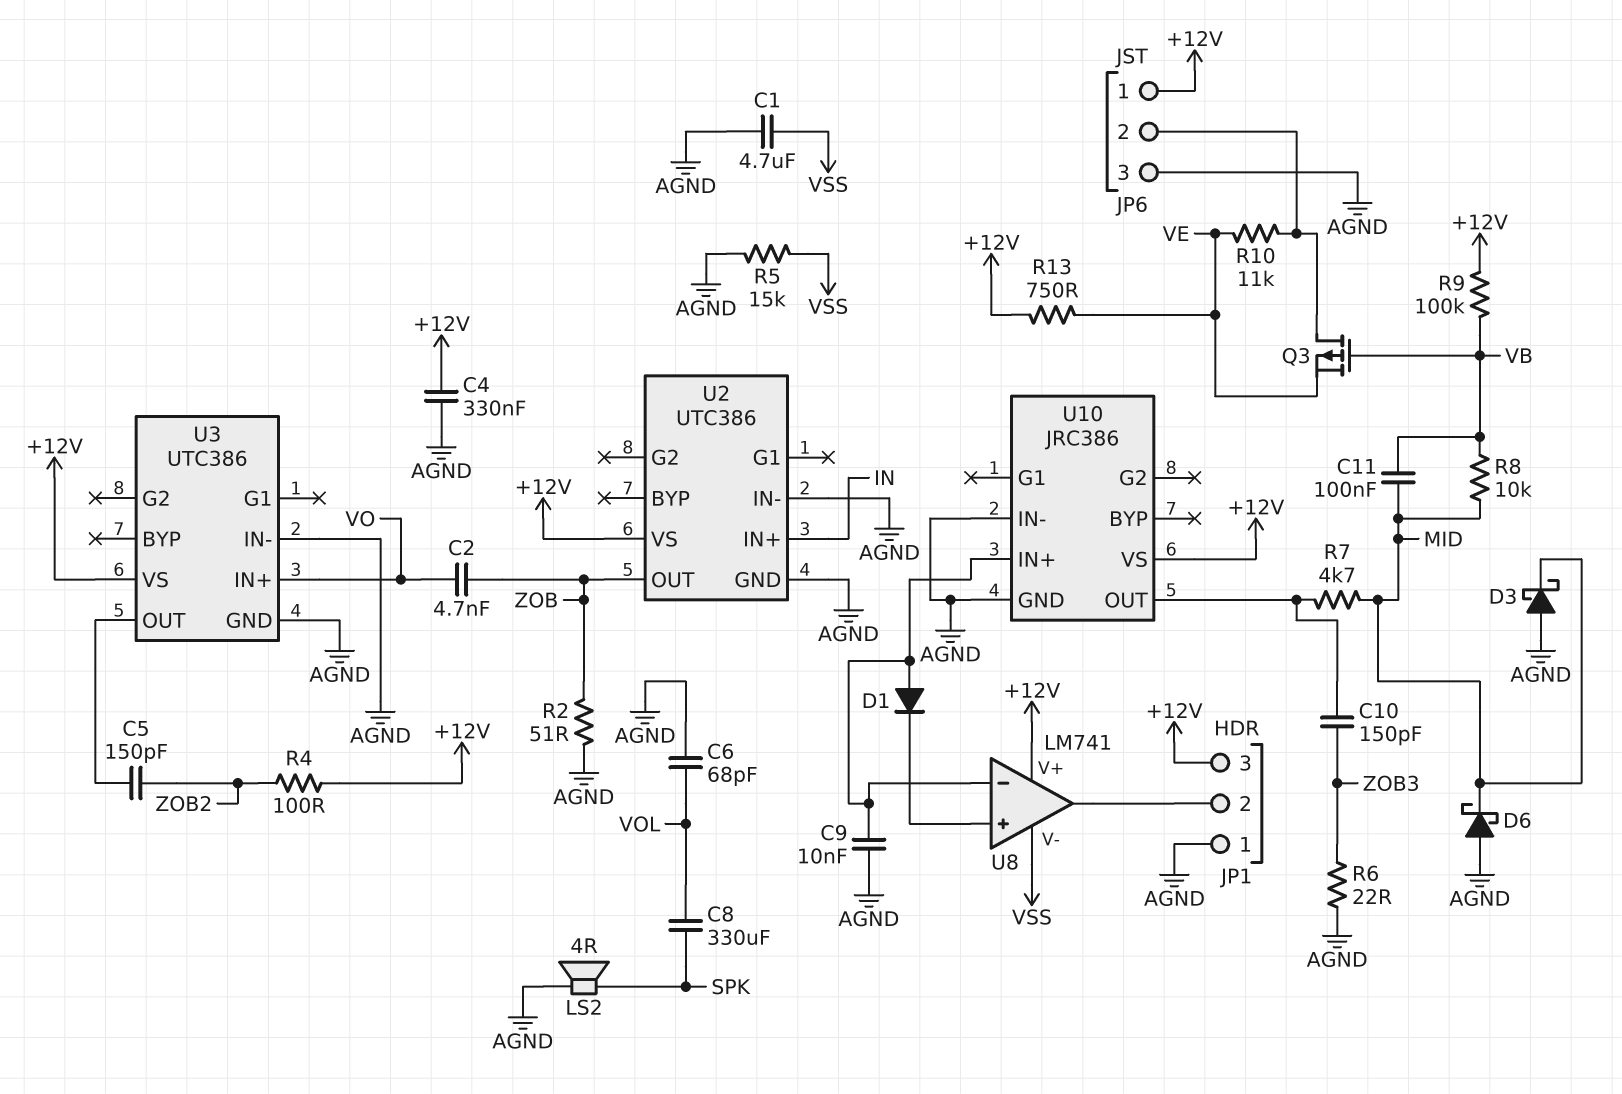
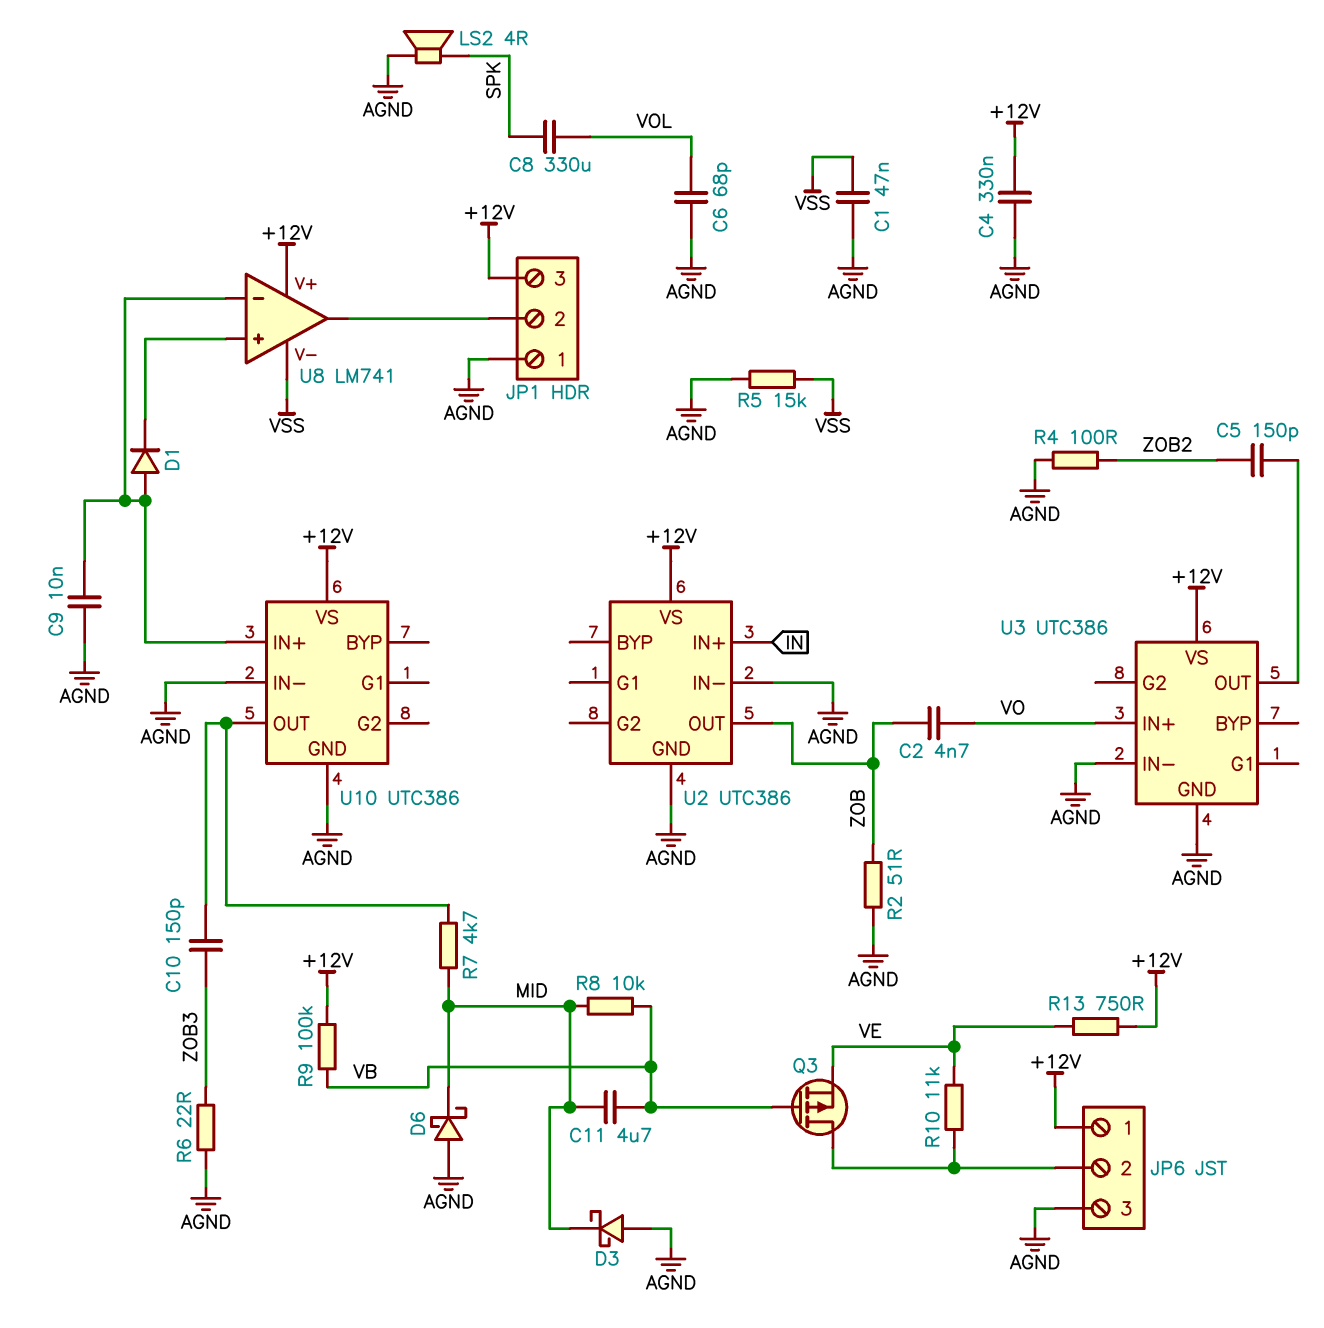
C1: 4.7uF (AGND, VSS) -> 47nF (AGND, VSS)
C11: 100nF (MID, VB) -> 4.7uF (MID, VB)
R4: 100 (+12V, ZOB2) -> 100 (AGND, ZOB2)
U10: JRC386 -> UTC386

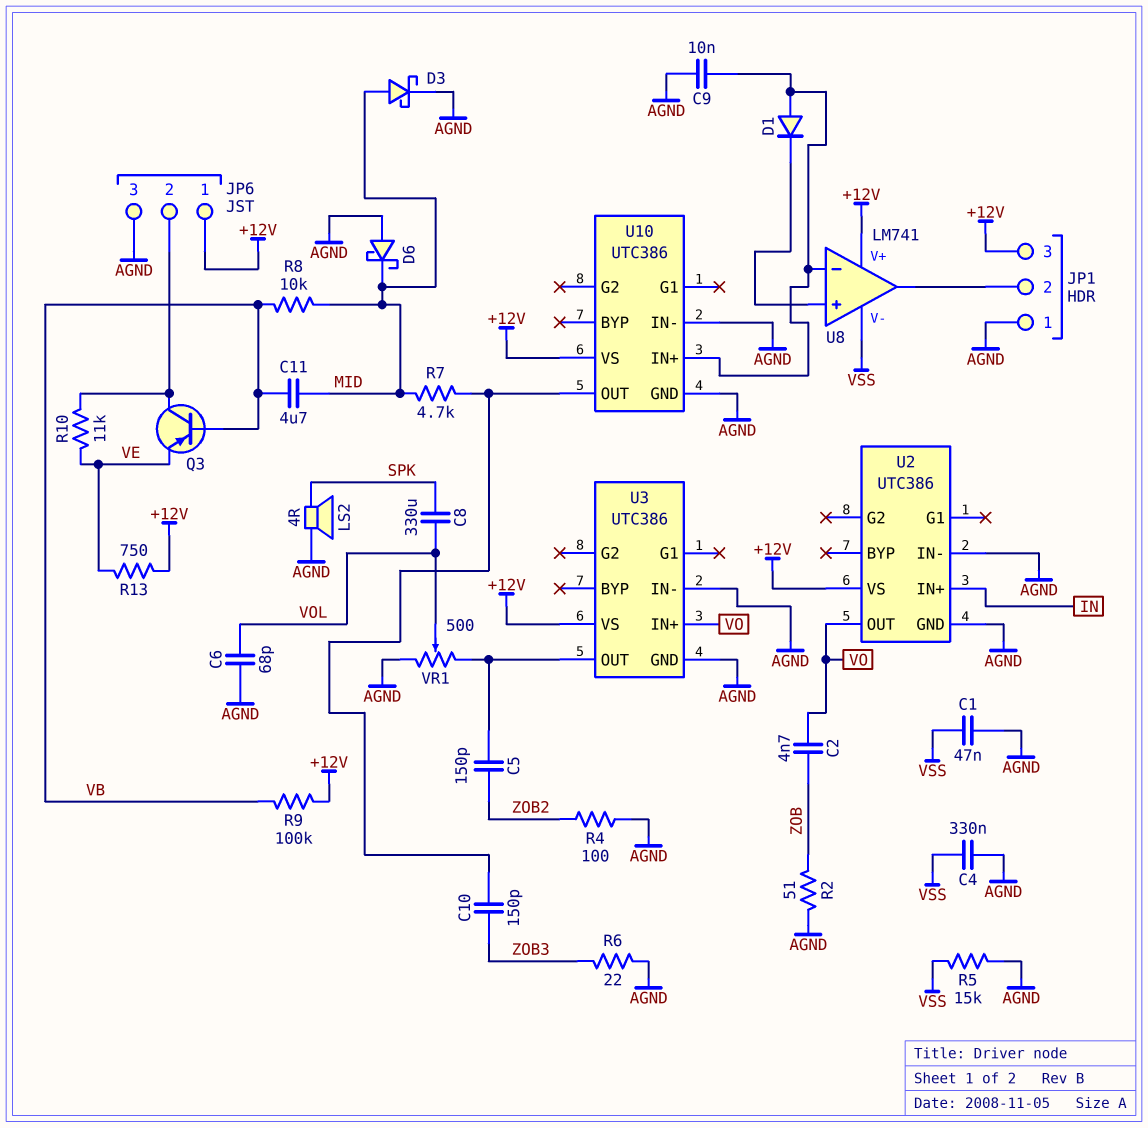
C4: 330nF (+12V, AGND) -> 330nF (AGND, VSS)
D3: schottky (A AGND, K MID) -> schottky (A MID, K AGND)
Q3: PMOS (G VB, D JP6/2, S VE) -> PNP (B VB, C JP6/2, E VE)
U2 pin OUT: ZOB -> VO
VR1: none -> 500 (AGND, U3/OUT, wiper VOL)

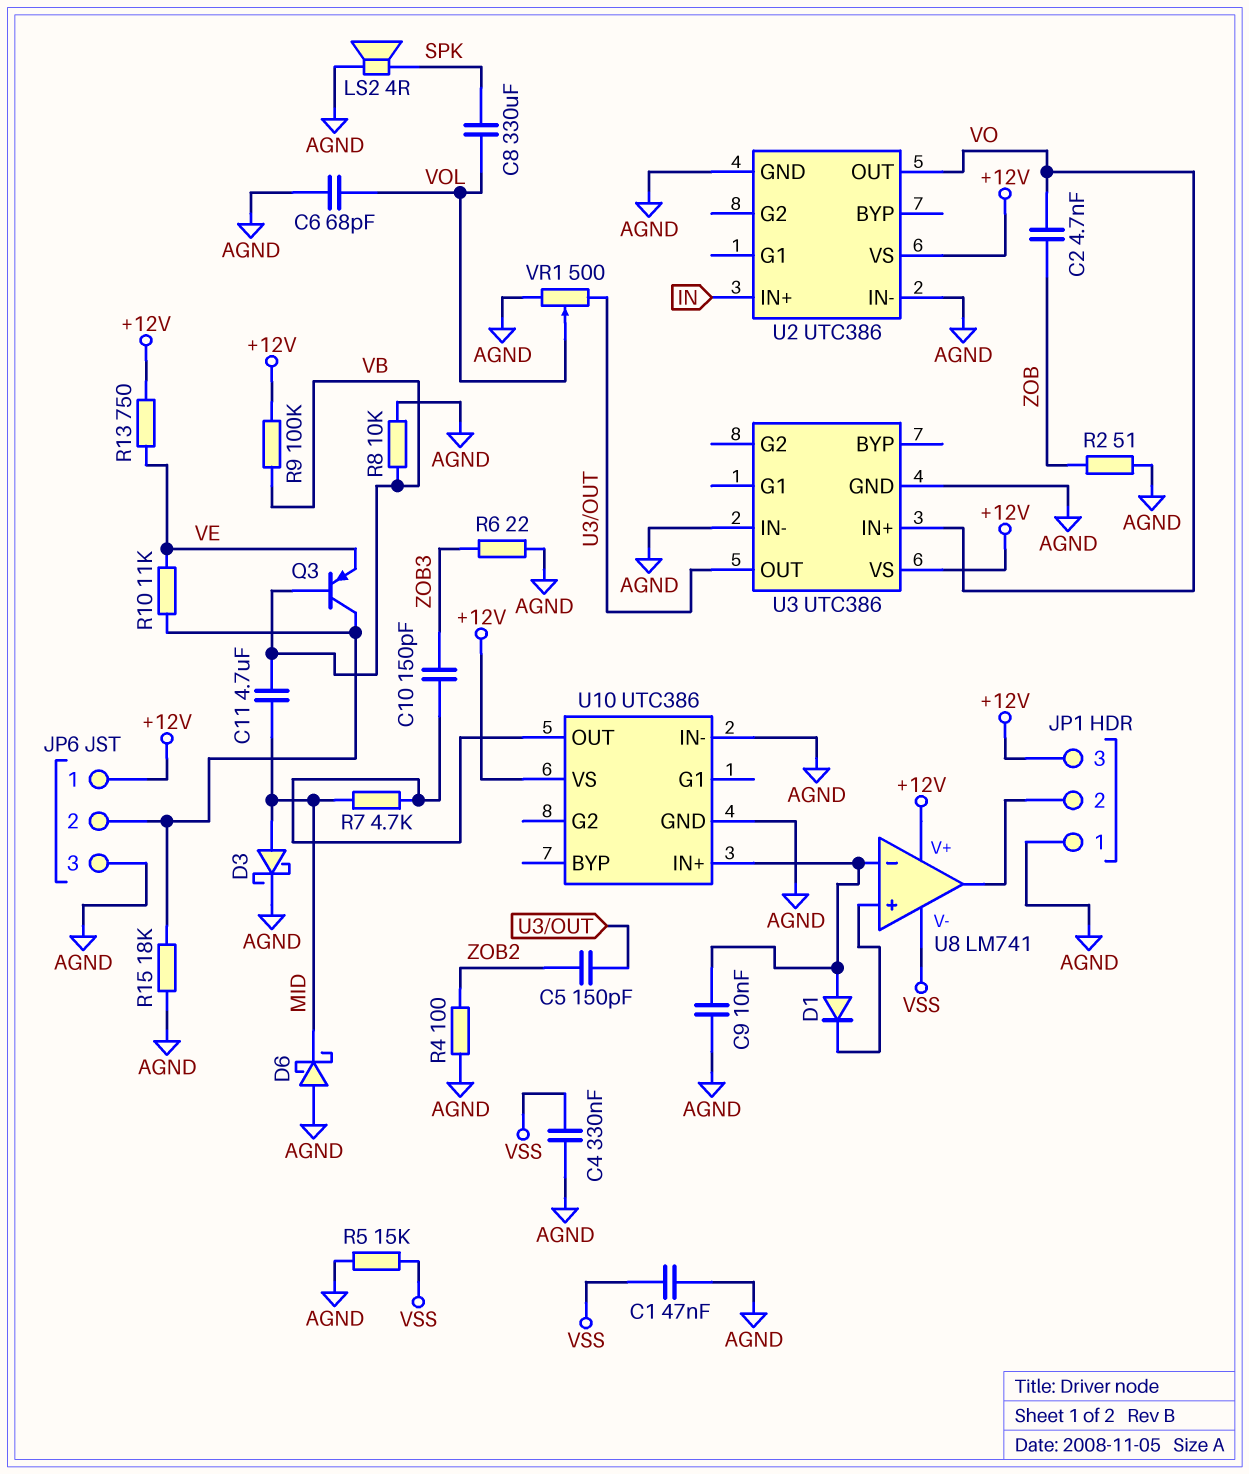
R8: 10k (MID, VB) -> 10k (AGND, VB)
R15: none -> 18k (AGND, JP6/2)

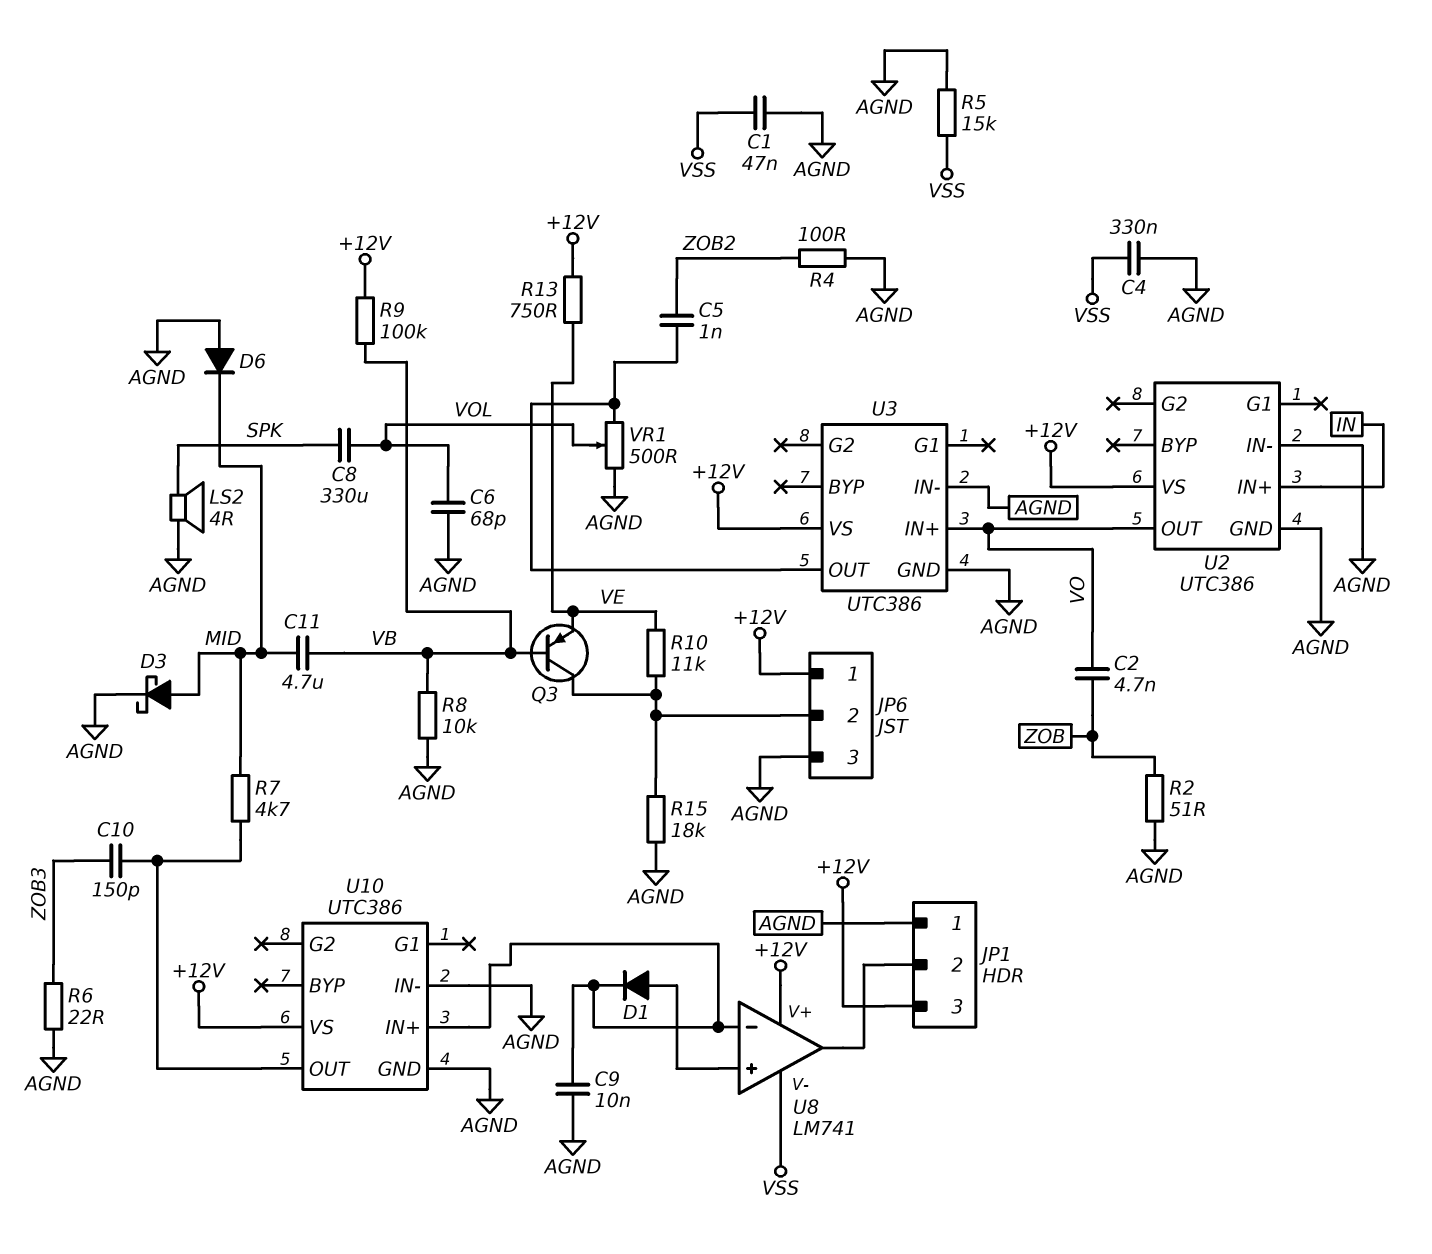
C5: 150pF (U3/OUT, ZOB2) -> 1nF (U3/OUT, ZOB2)
D1: diode (A U8/in-, K U8/in+) -> diode (A U8/in+, K U8/in-)
D6: schottky (A AGND, K MID) -> diode (A AGND, K MID)

